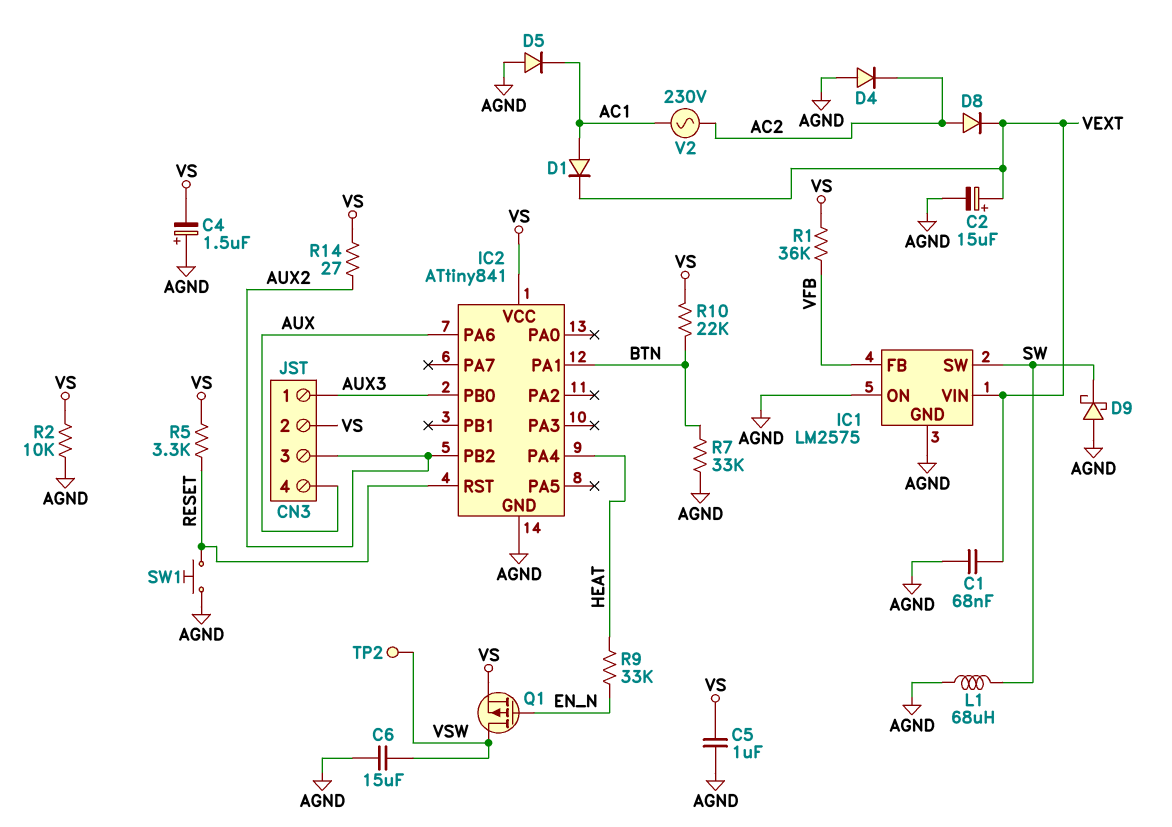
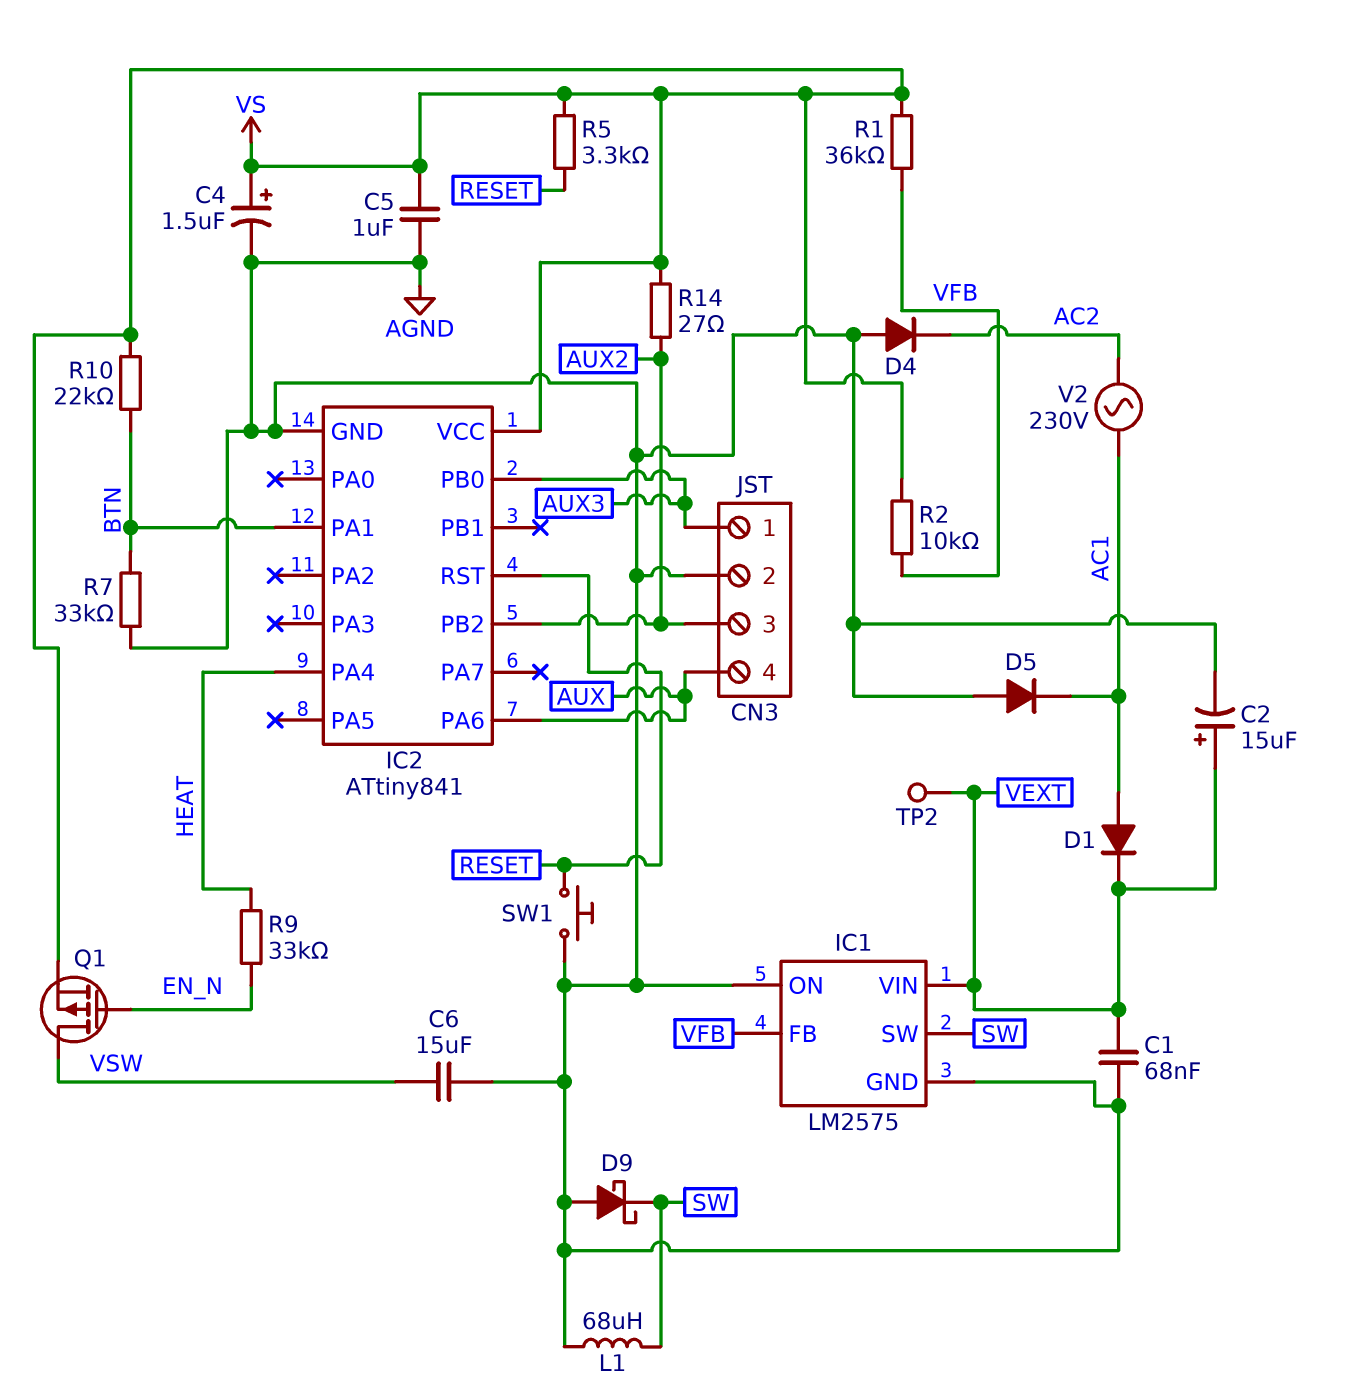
C4: 1.5uF (plus AGND, minus VS) -> 1.5uF (plus VS, minus AGND)
CN3 pin 2: VS -> AGND
D8: diode (A AC2, K VEXT) -> none
R2: 10k (AGND, VS) -> 10k (VFB, VS)
TP2: test point (VSW) -> test point (VEXT)

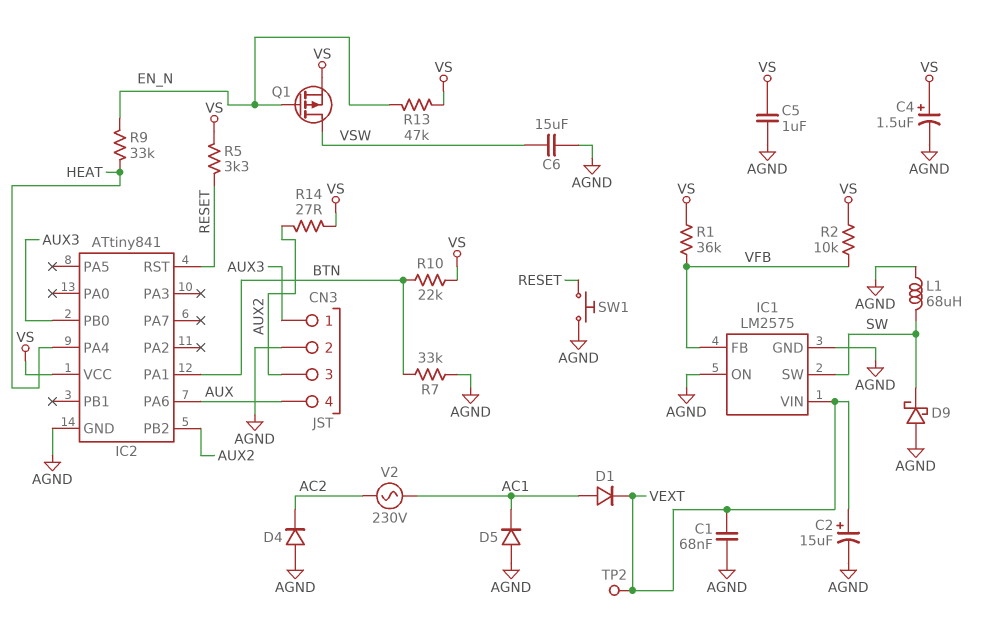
R13: none -> 47k (EN_N, VS)

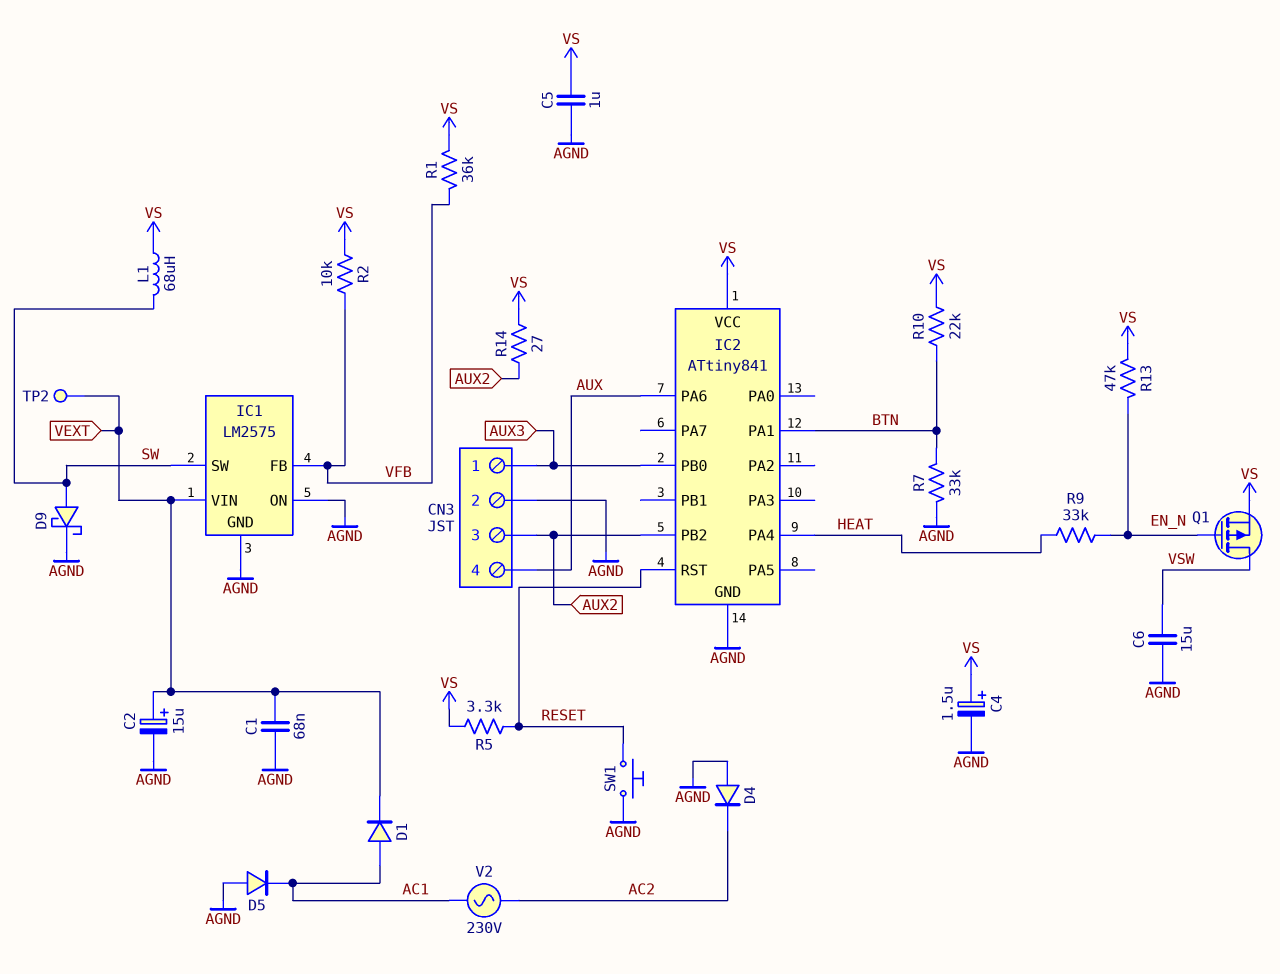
D9: schottky (A AGND, K SW) -> schottky (A SW, K AGND)
L1: 68uH (AGND, SW) -> 68uH (SW, VS)

